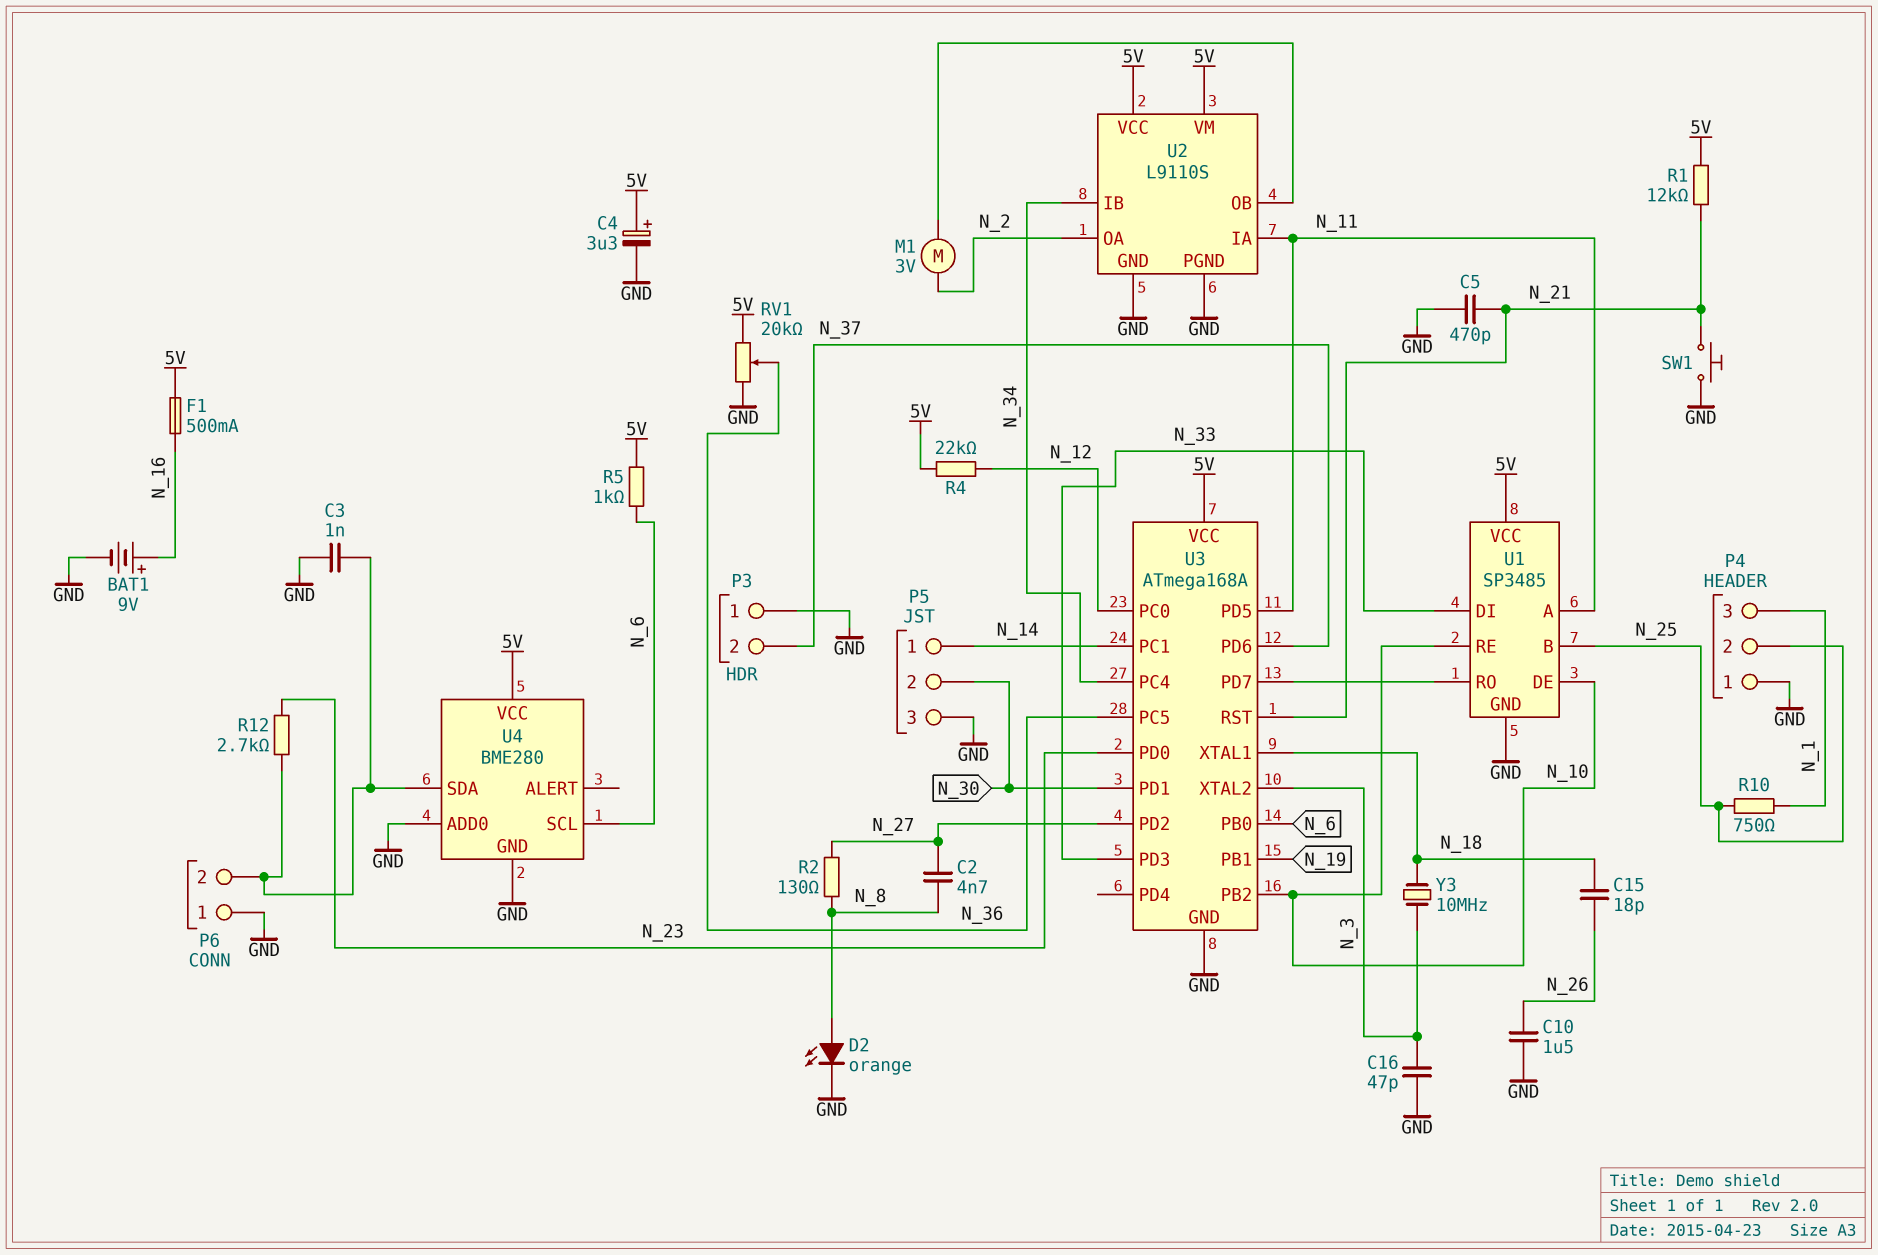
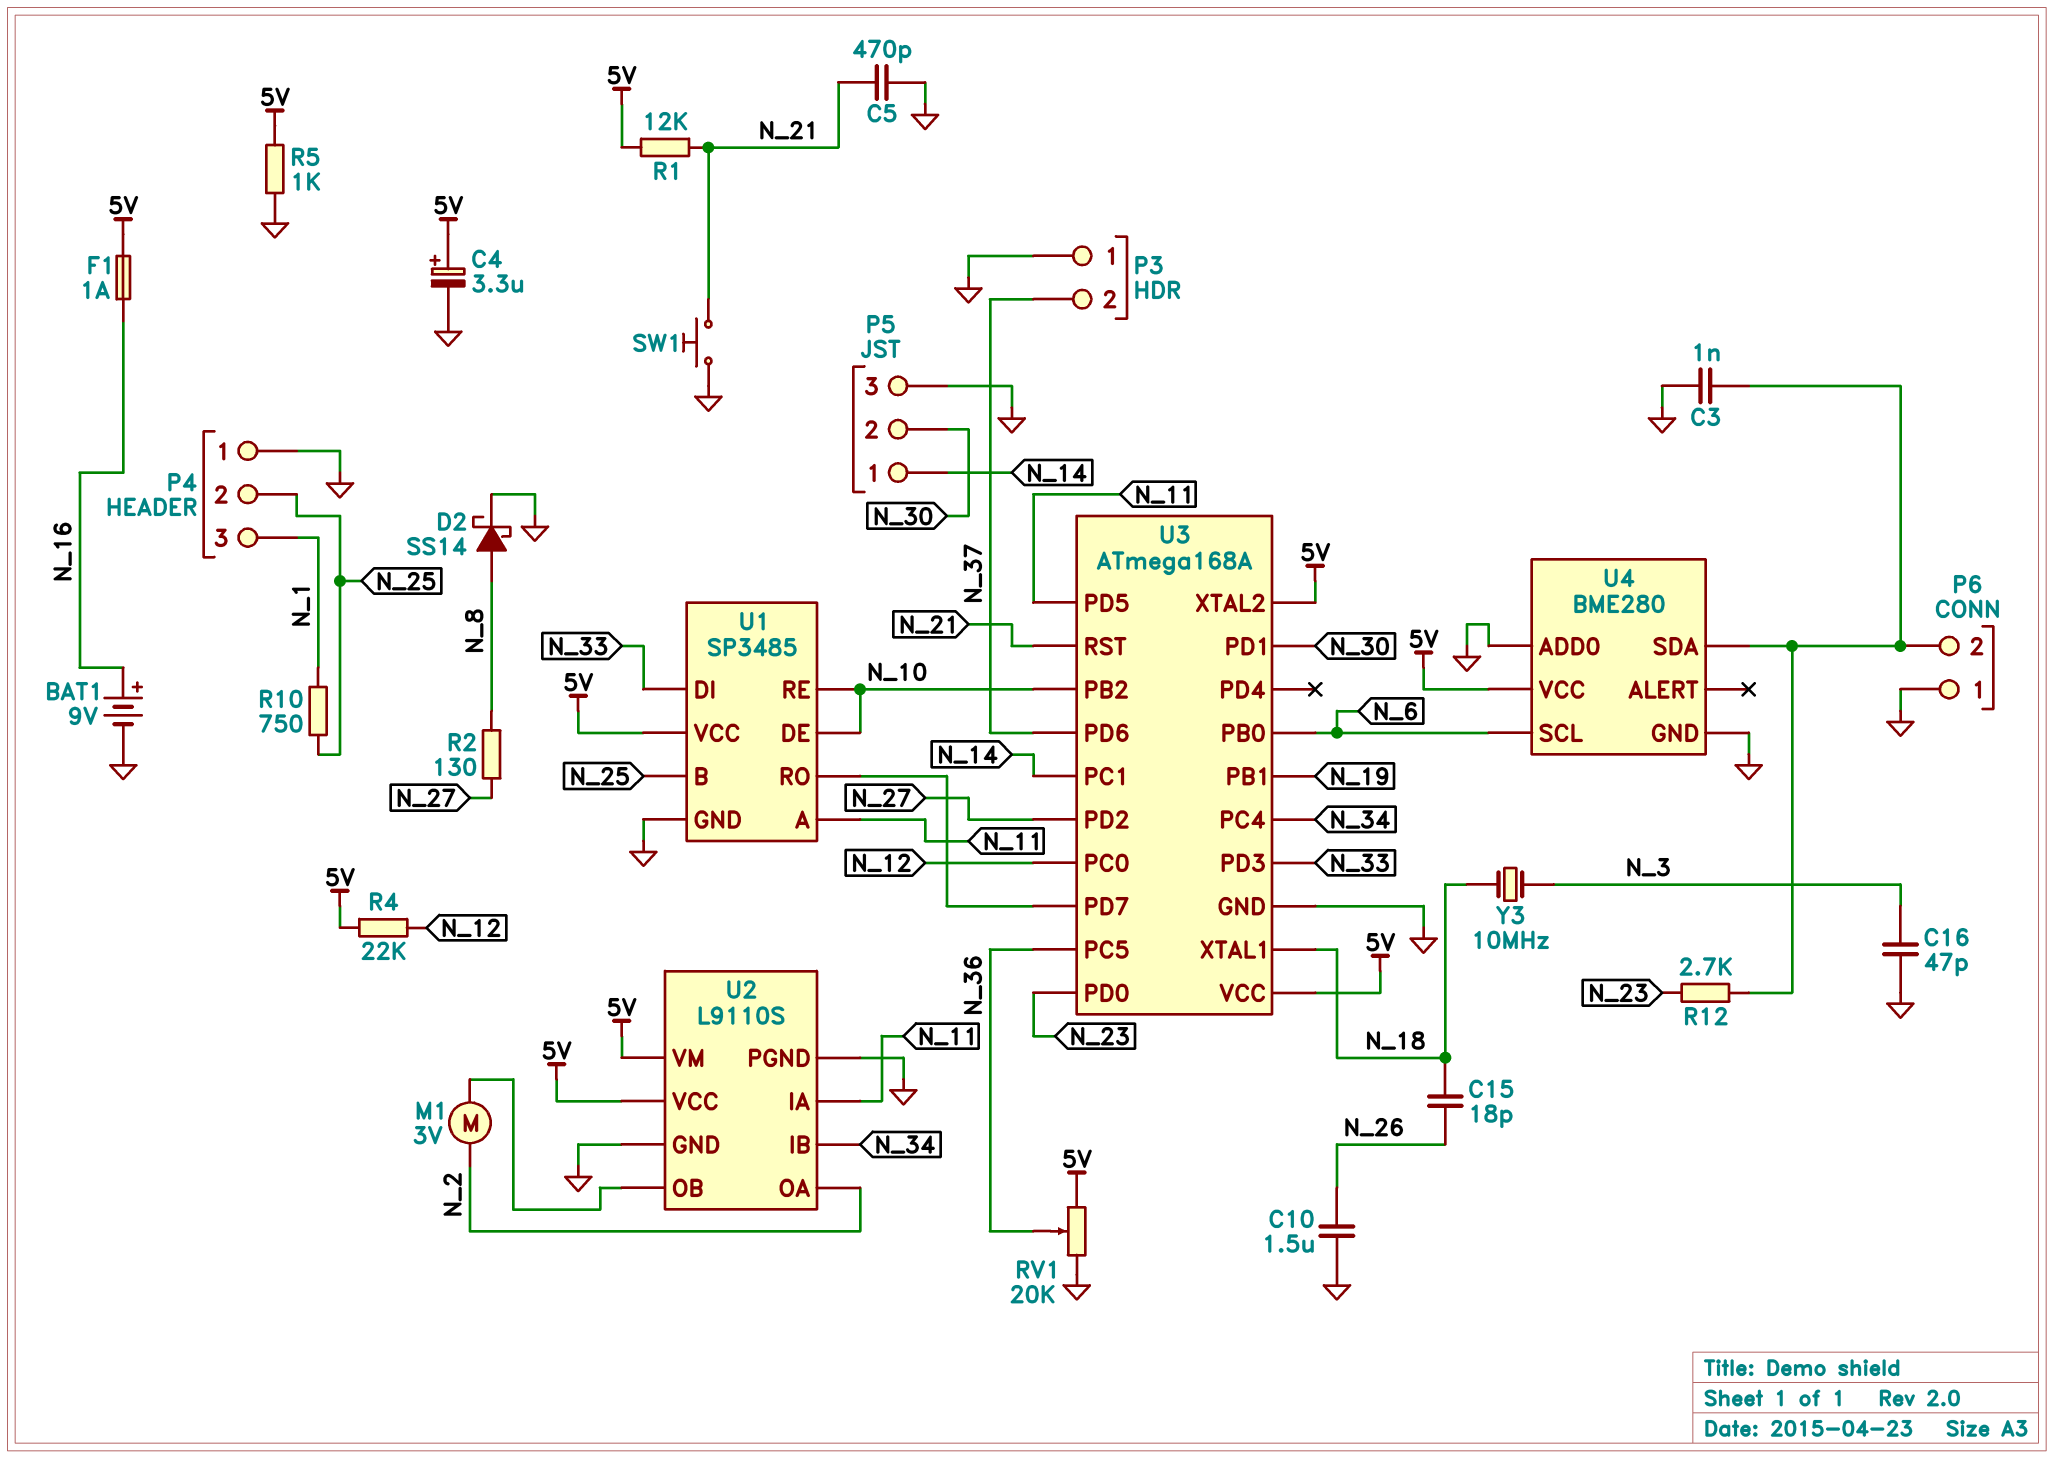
C2: 4.7nF (N_8, N_27) -> none
D2: LED orange (A N_8, K GND) -> schottky SS14 (A N_8, K GND)
F1: 500mA (5V, N_16) -> 1A (5V, N_16)
R5: 1k (5V, N_6) -> 1k (5V, GND)
U3 pin XTAL2: N_3 -> 5V

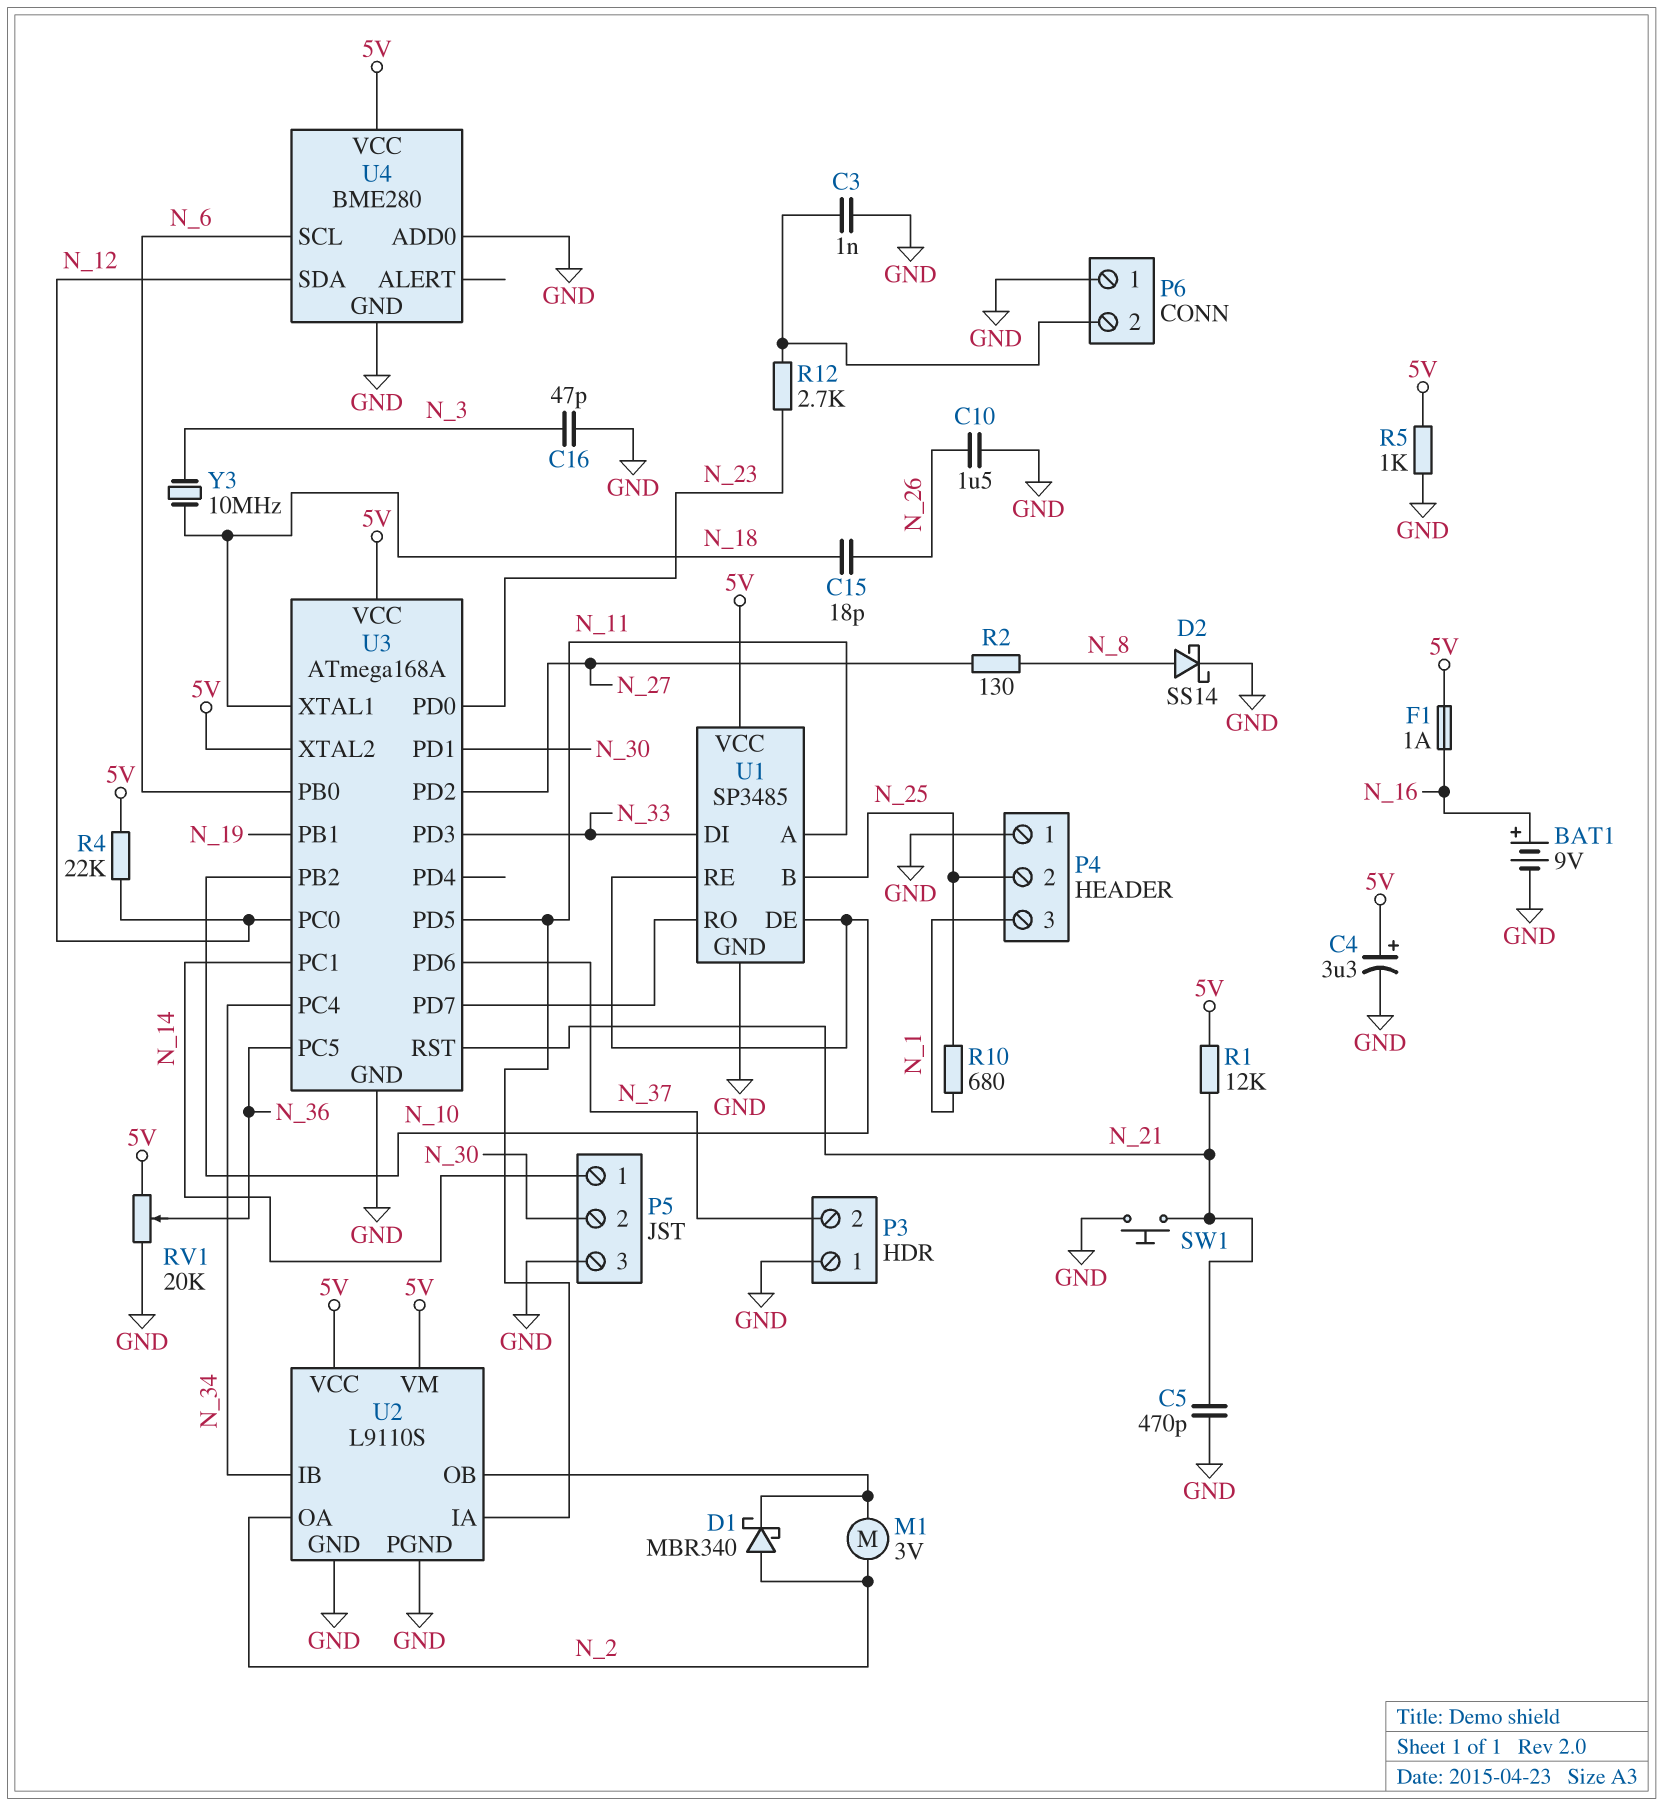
D1: none -> schottky MBR340 (A N_2, K U2/OB)
R10: 750 (N_1, N_25) -> 680 (N_1, N_25)
U4 pin SDA: P6/2 -> N_12

